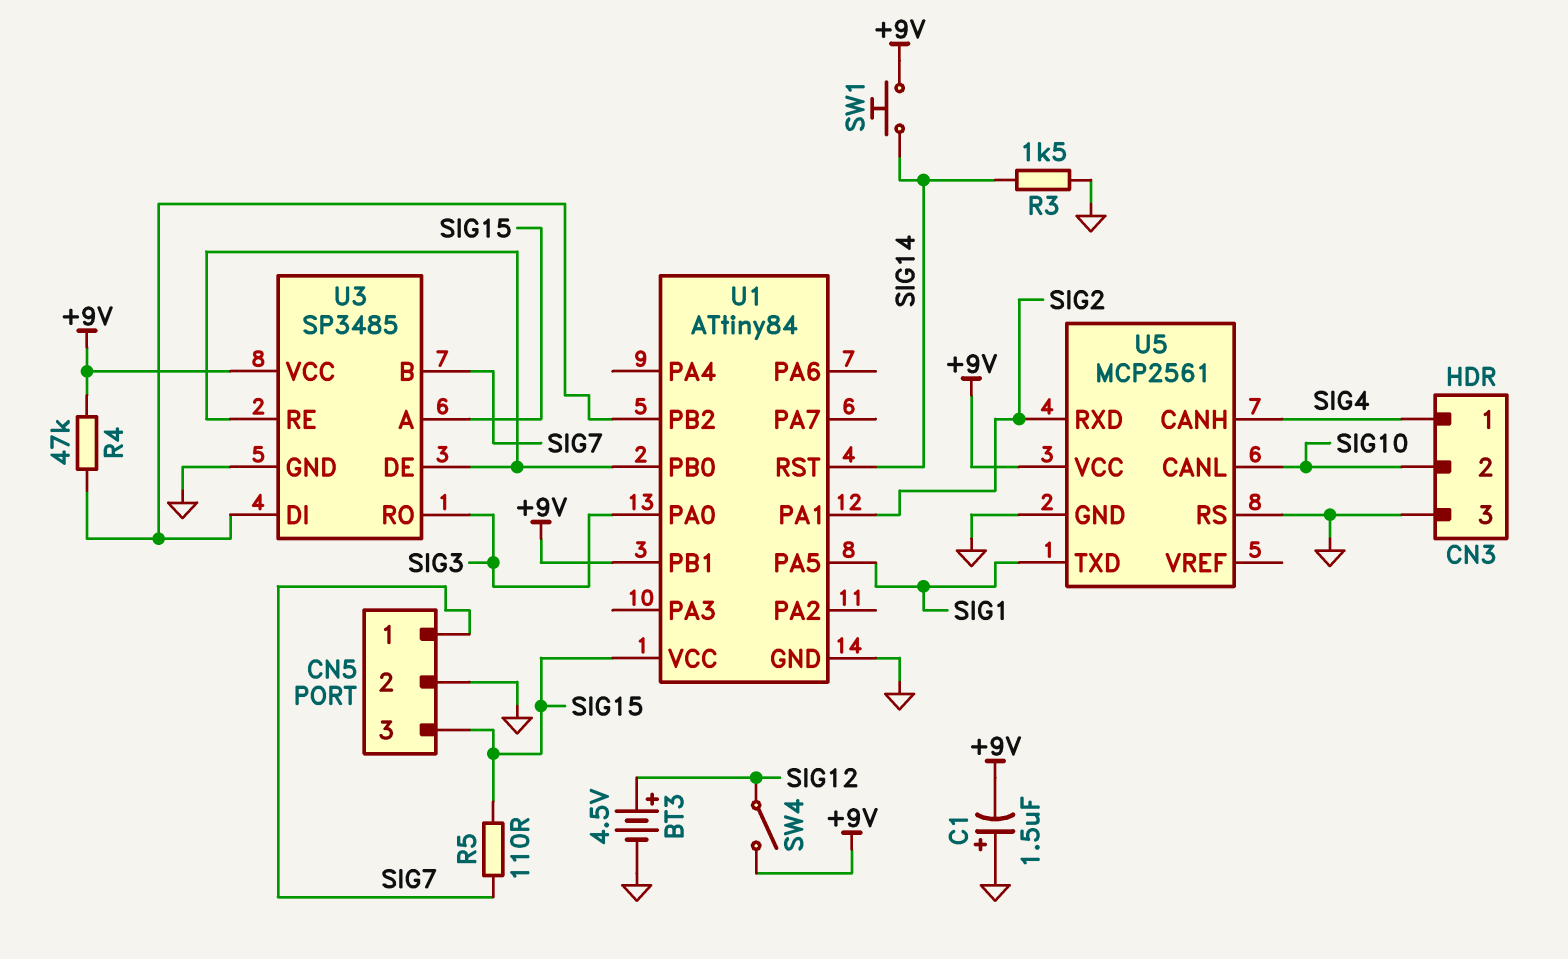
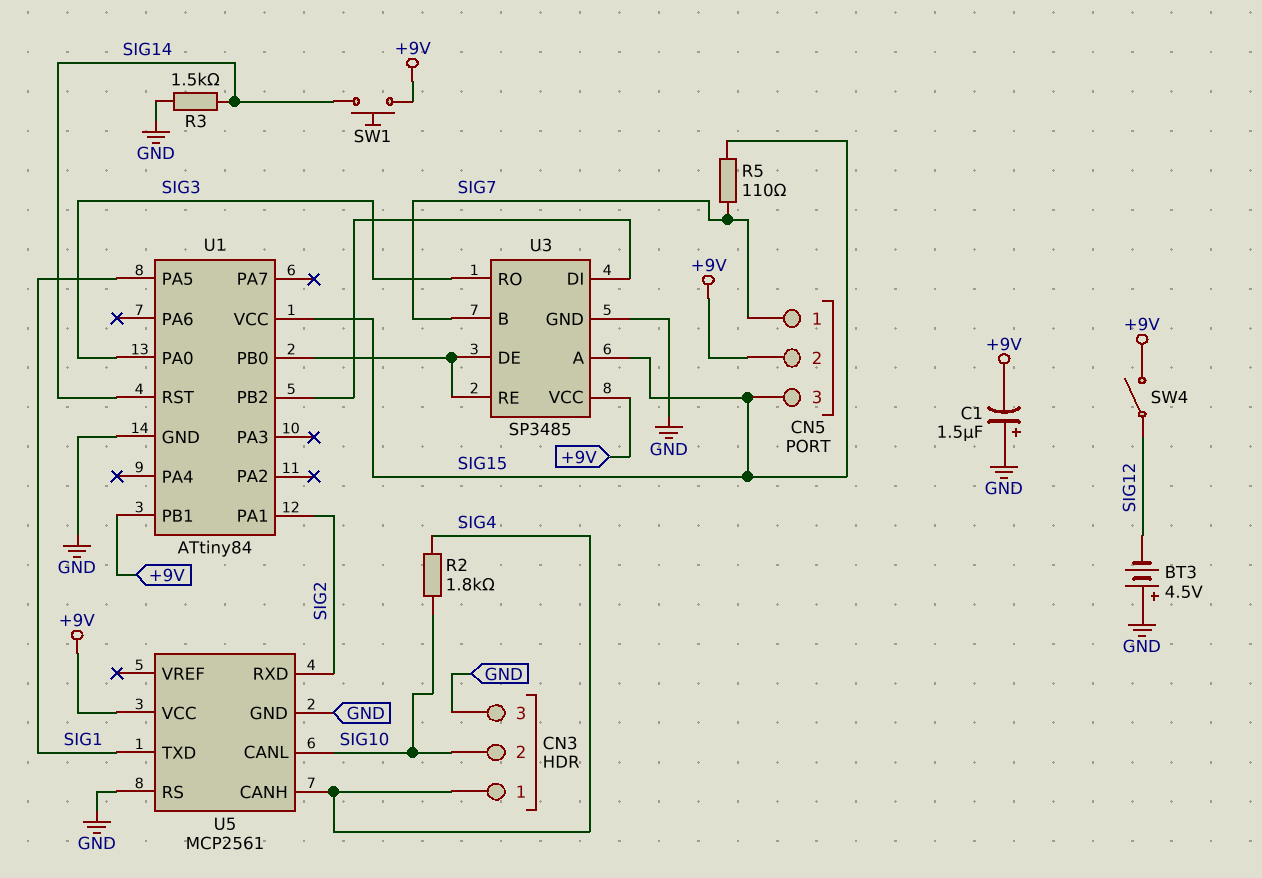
BT3: 4.5V (plus SIG12, minus GND) -> 4.5V (plus GND, minus SIG12)
CN5 pin 2: GND -> +9V
R2: none -> 1.8k (SIG4, SIG10)
R4: 47k (+9V, U1/PB2) -> none

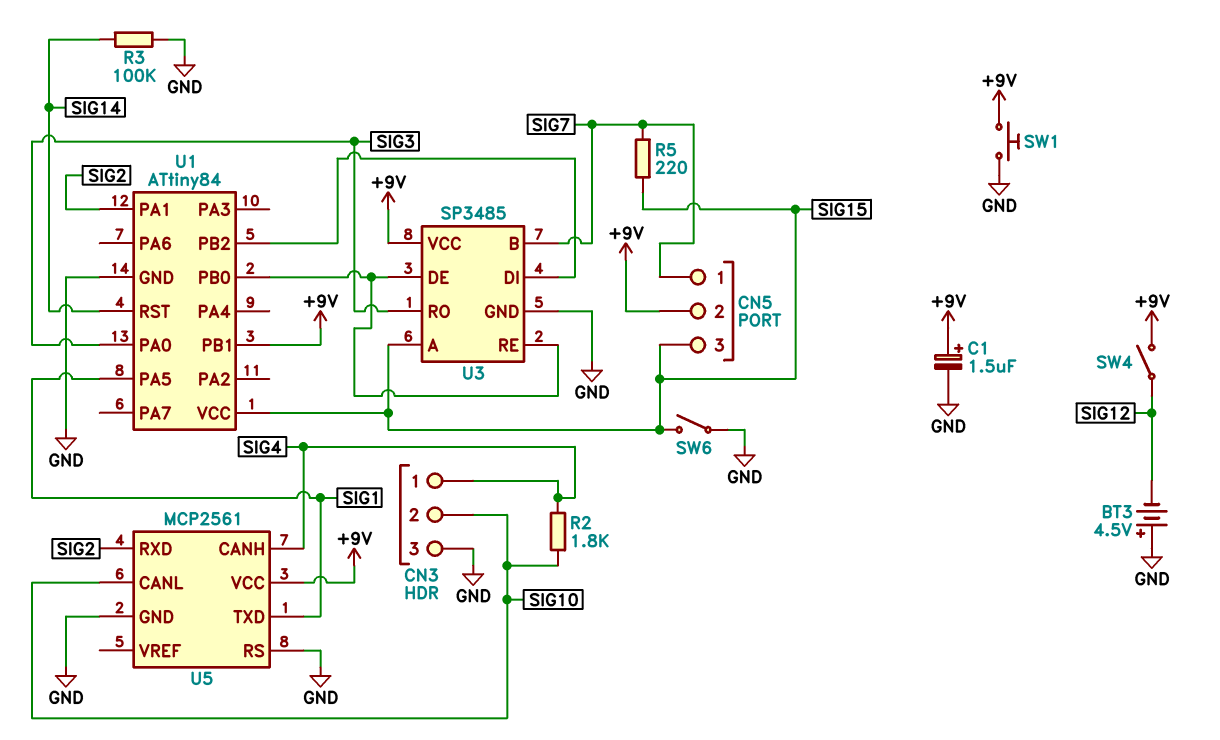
C1: 1.5uF (plus GND, minus +9V) -> 1.5uF (plus +9V, minus GND)
R3: 1.5k (GND, SIG14) -> 100k (GND, SIG14)
R5: 110 (SIG7, SIG15) -> 220 (SIG7, SIG15)
SW1: button (+9V, SIG14) -> button (+9V, GND)
SW6: none -> switch (GND, SIG15)

